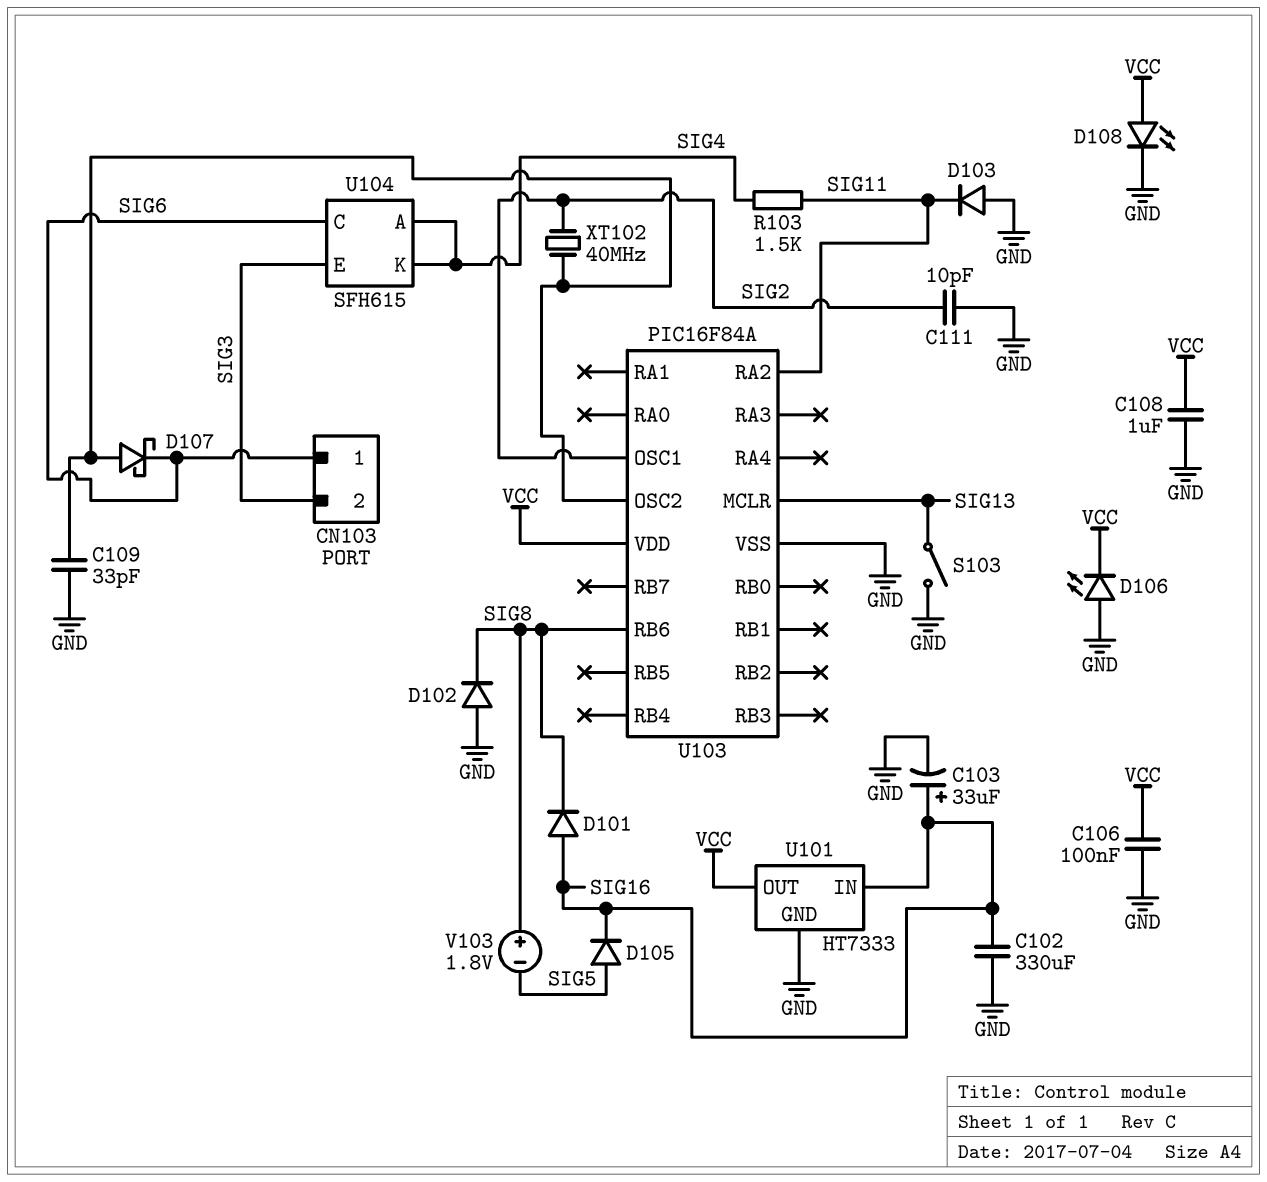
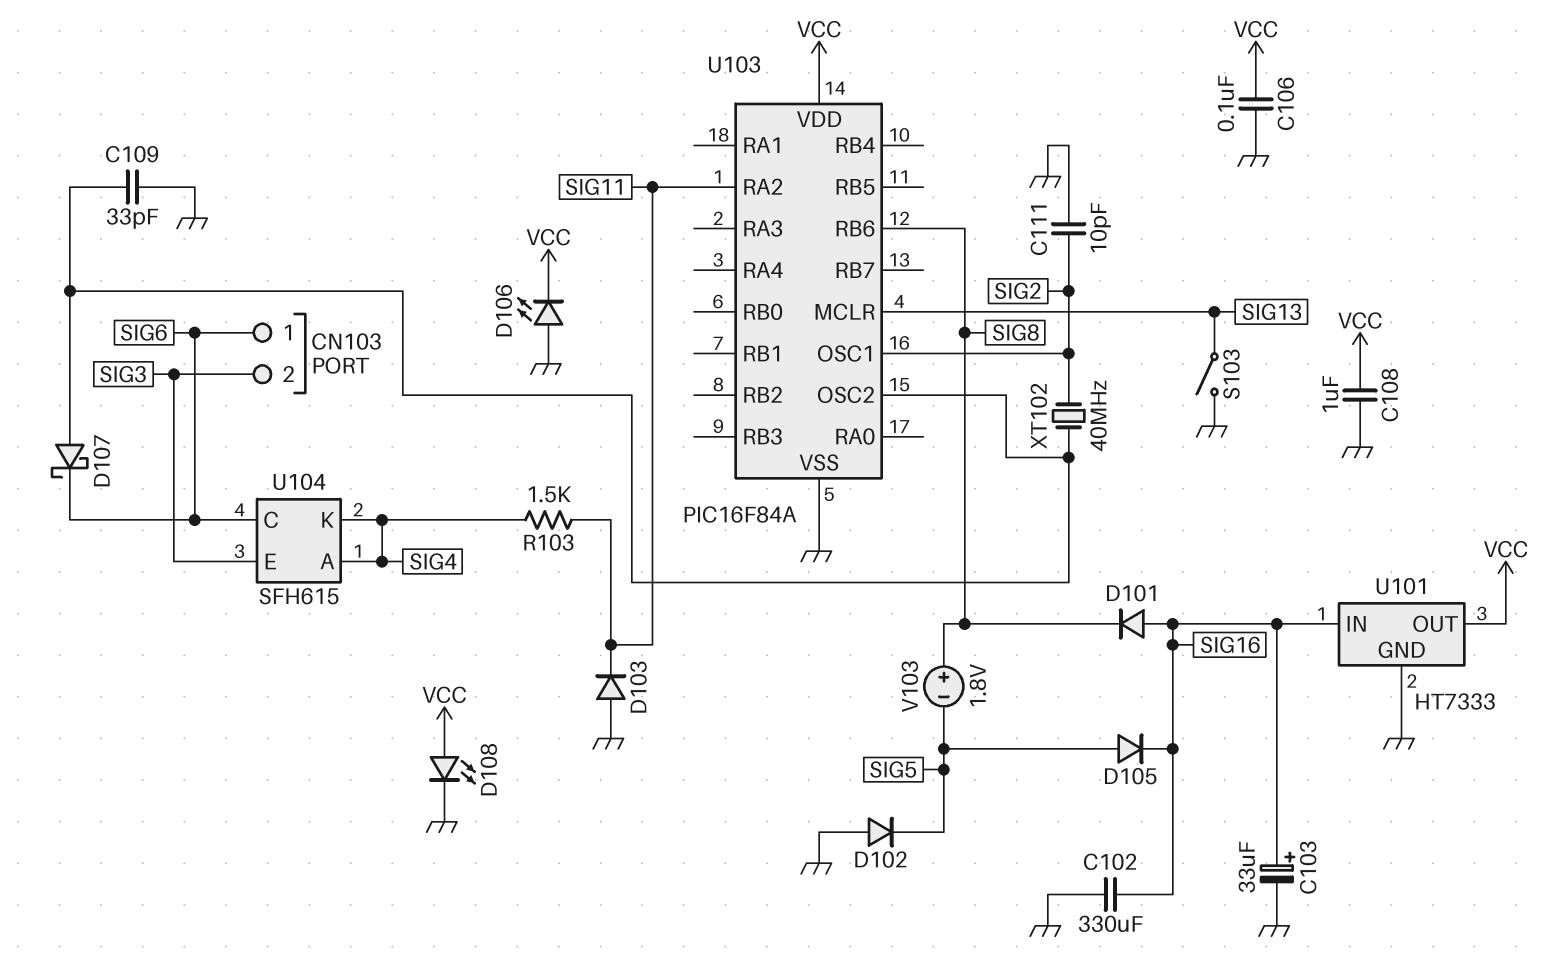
D102: diode (A GND, K SIG8) -> diode (A GND, K SIG5)

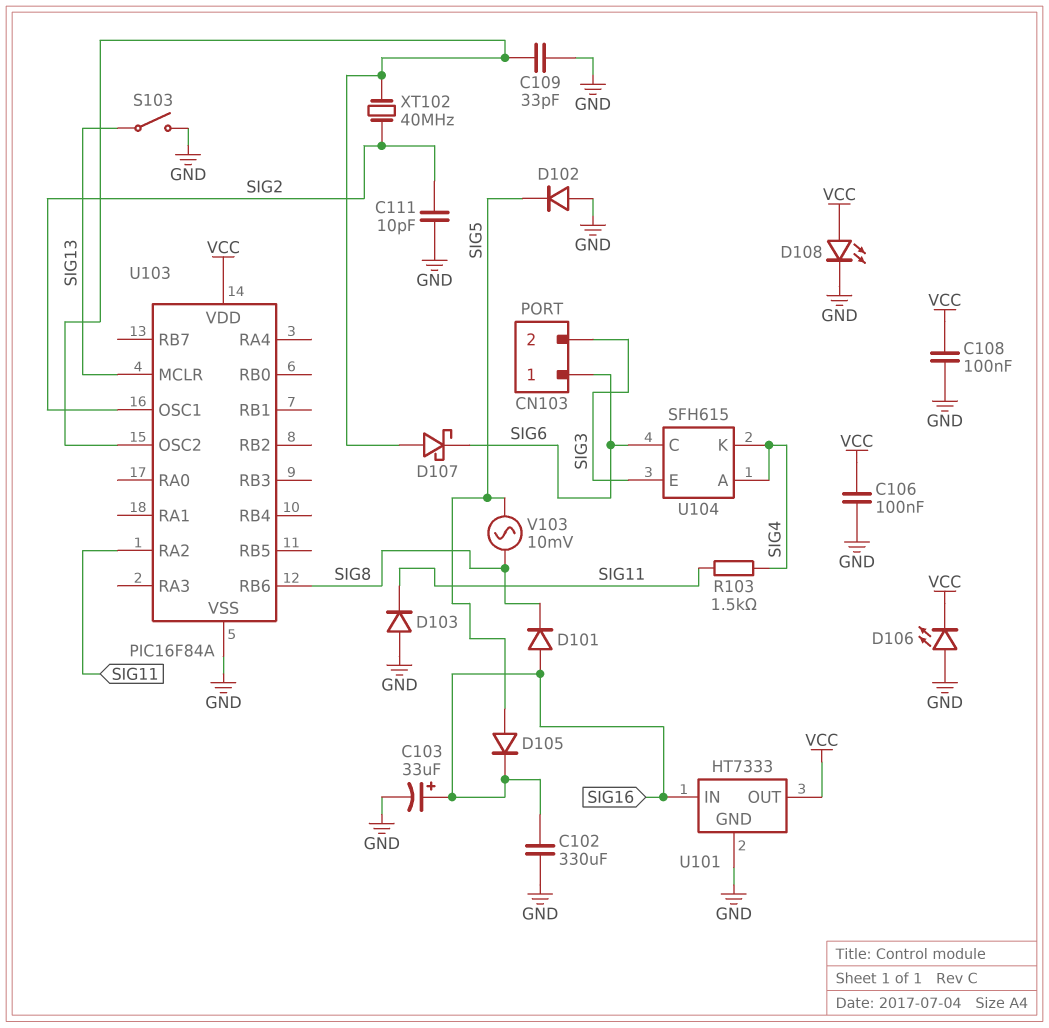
C108: 1uF (GND, VCC) -> 100nF (GND, VCC)
V103: 1.8V (plus SIG8, minus SIG5) -> AC 10mV (SIG5, SIG8)

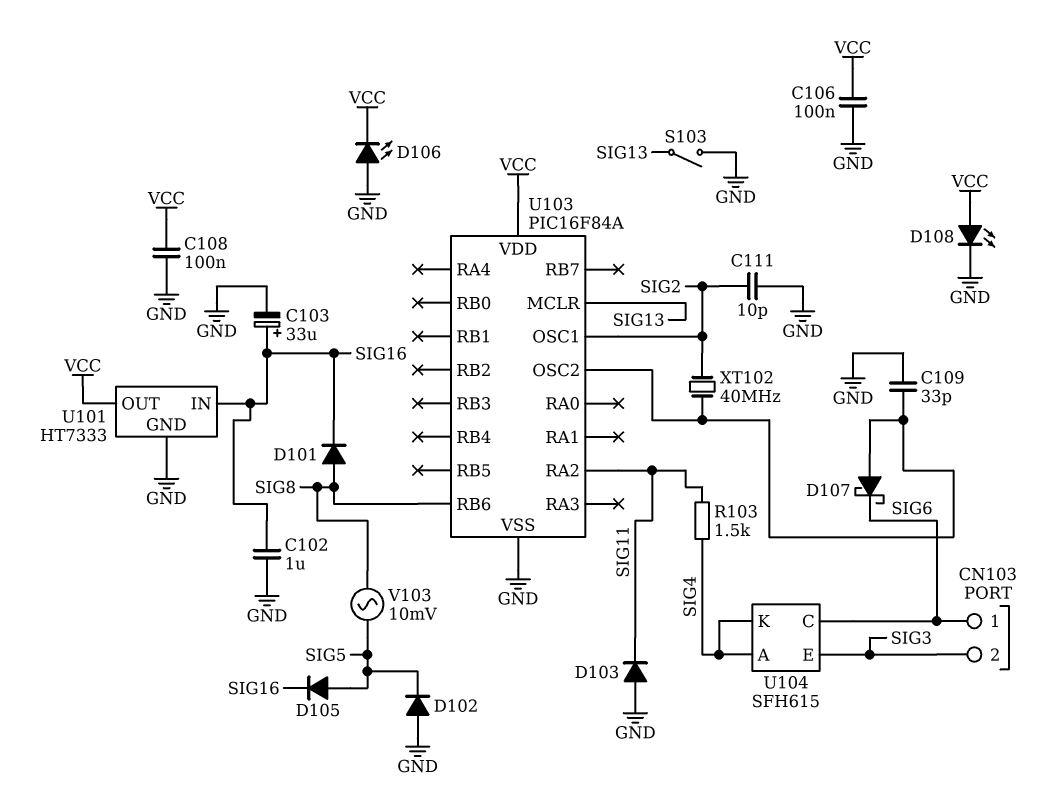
C102: 330uF (GND, SIG16) -> 1uF (GND, SIG16)
D101: diode (A SIG16, K SIG8) -> diode (A SIG8, K SIG16)

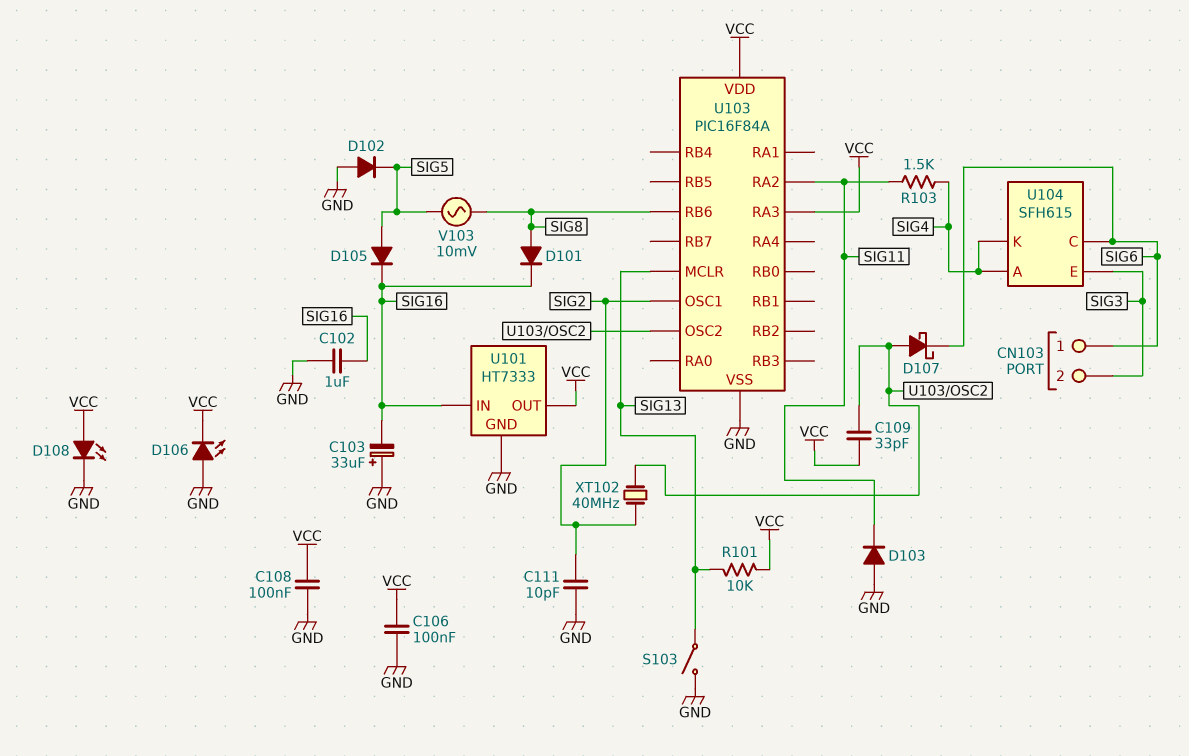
C103: 33uF (plus SIG16, minus GND) -> 33uF (plus GND, minus SIG16)
C109: 33pF (GND, U103/OSC2) -> 33pF (U103/OSC2, VCC)
R101: none -> 10k (SIG13, VCC)
U103 pin RA3: none -> VCC

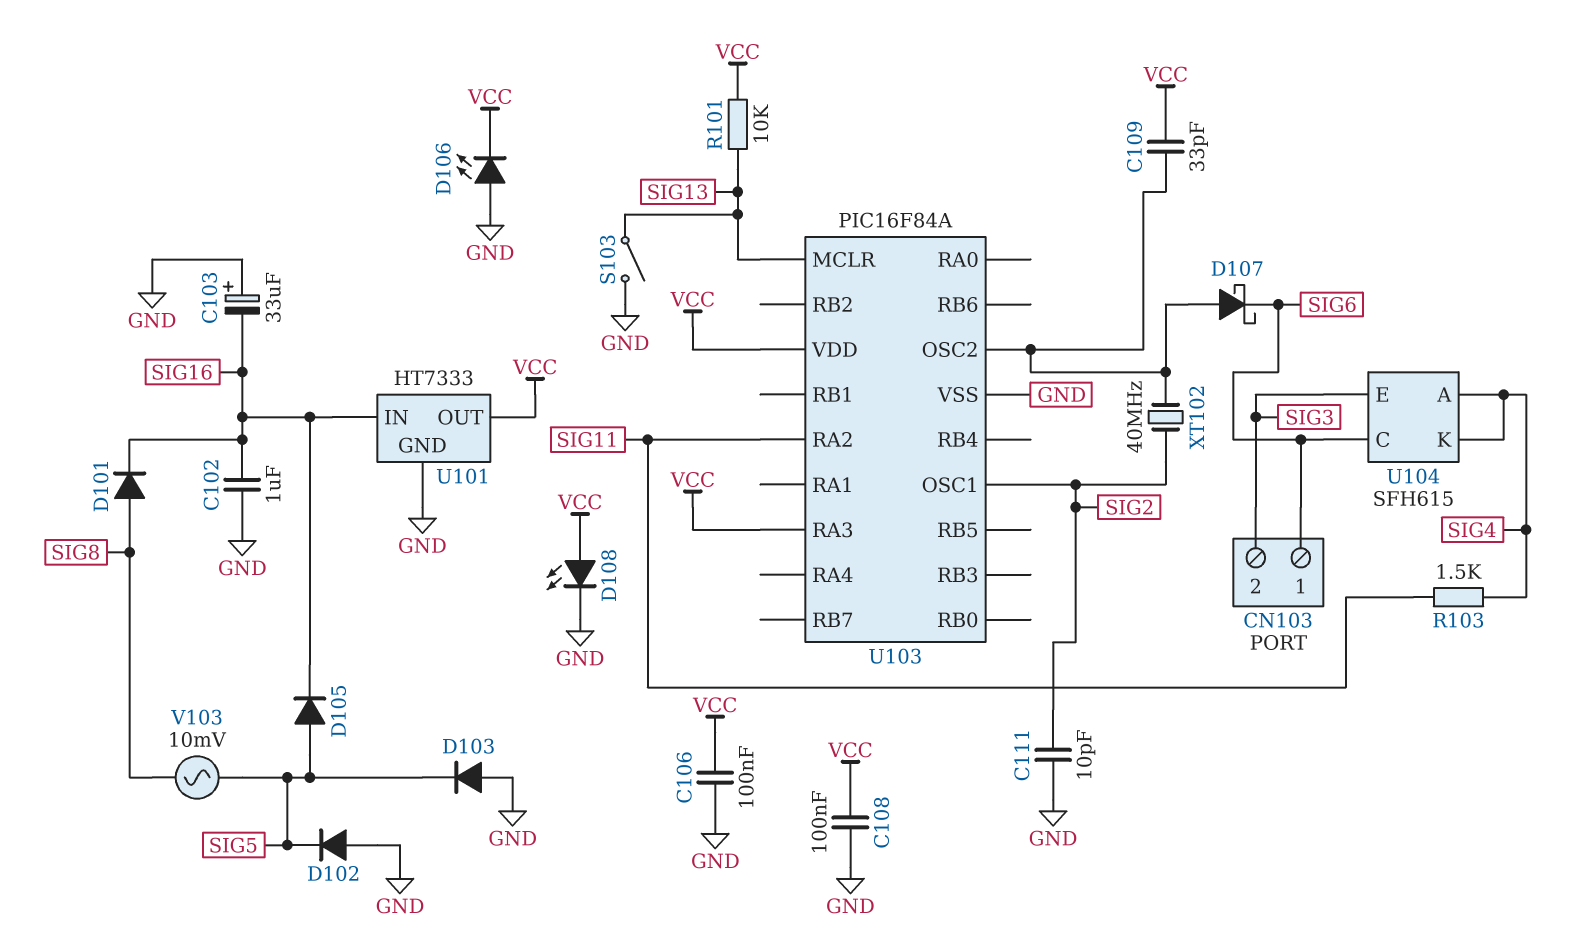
D103: diode (A GND, K SIG11) -> diode (A GND, K SIG5)
U103 pin RB6: SIG8 -> none

